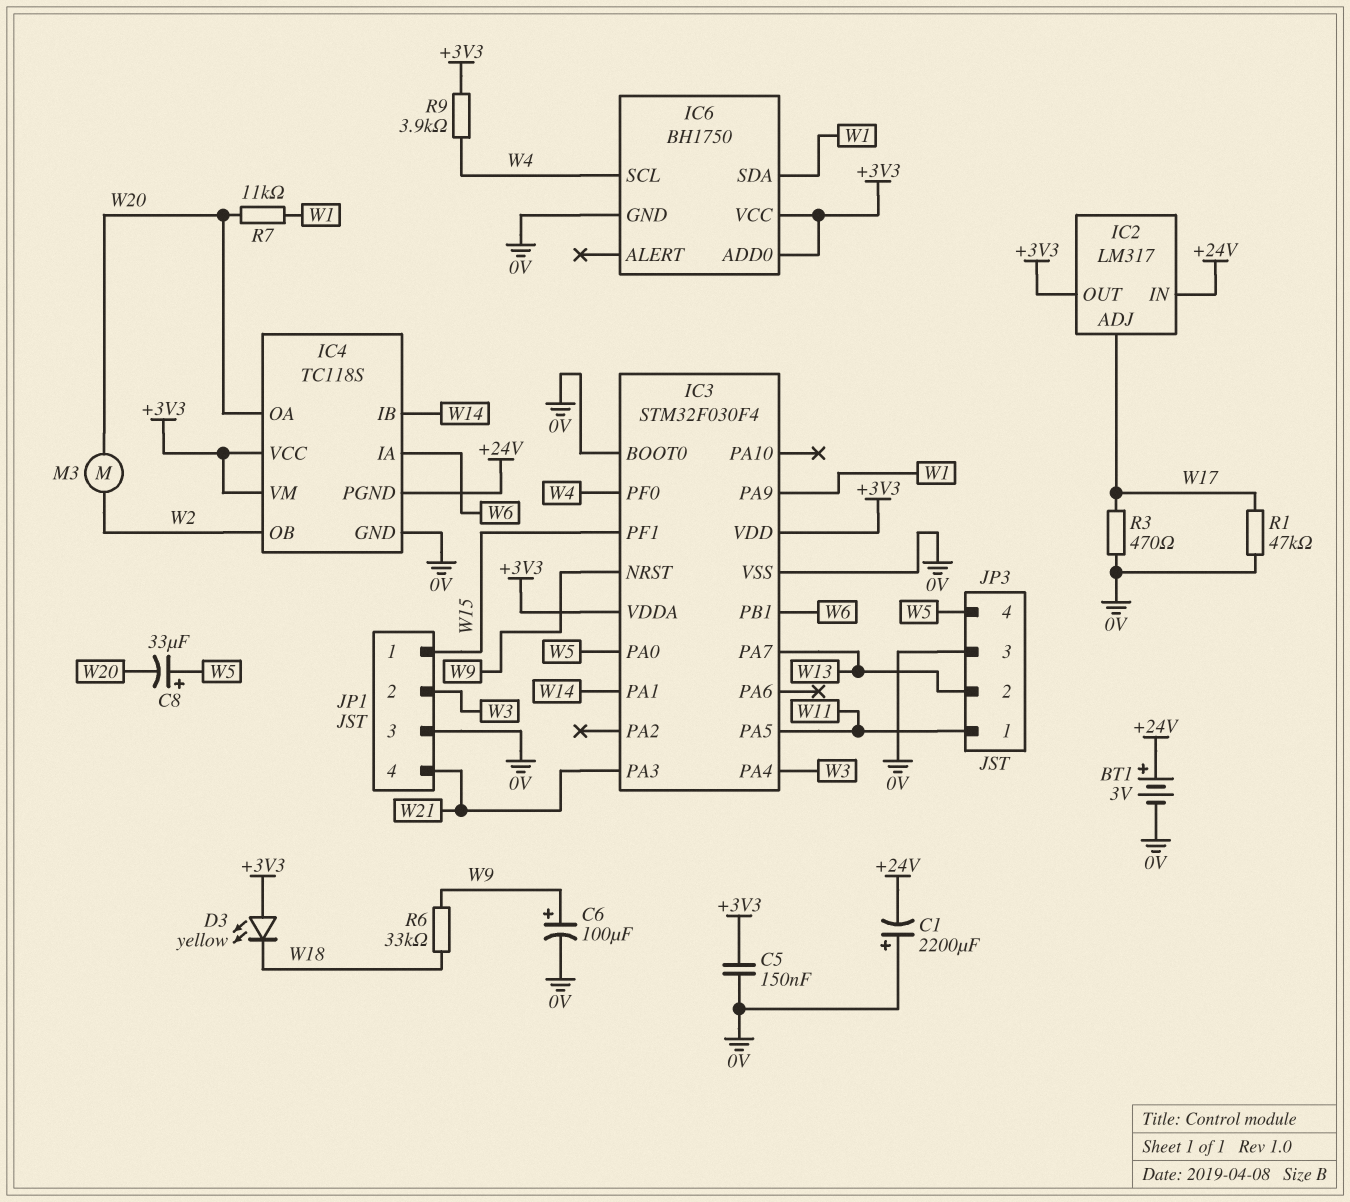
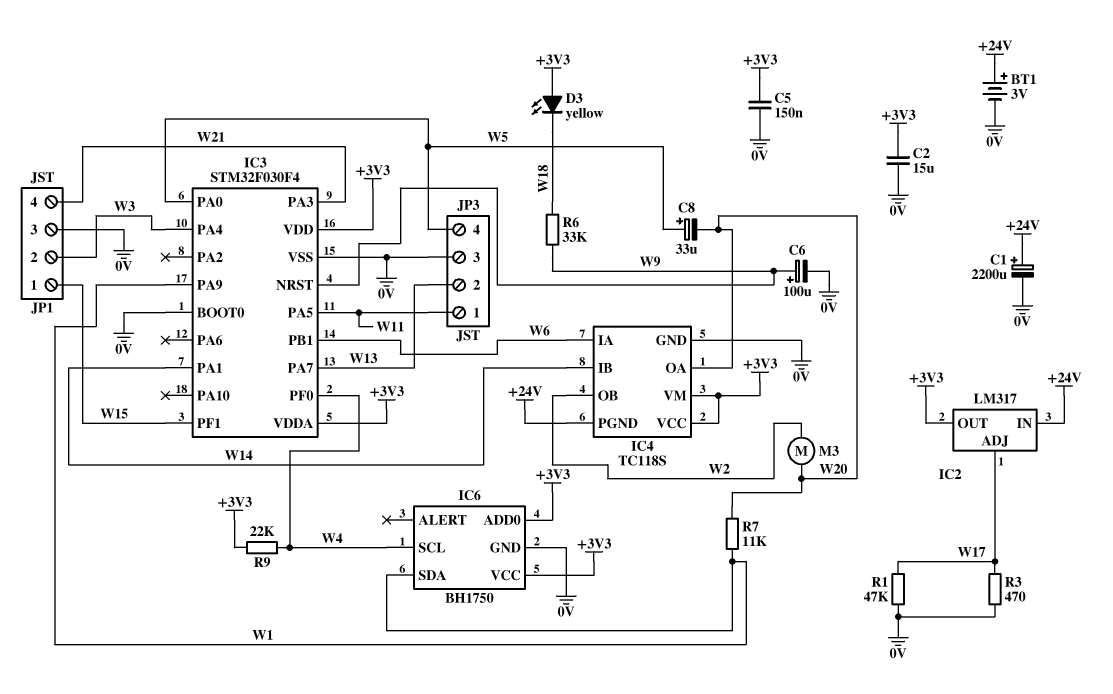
C1: 2200uF (plus 0V, minus +24V) -> 2200uF (plus +24V, minus 0V)
C2: none -> 15uF (+3V3, 0V)
R9: 3.9k (+3V3, W4) -> 22k (+3V3, W4)

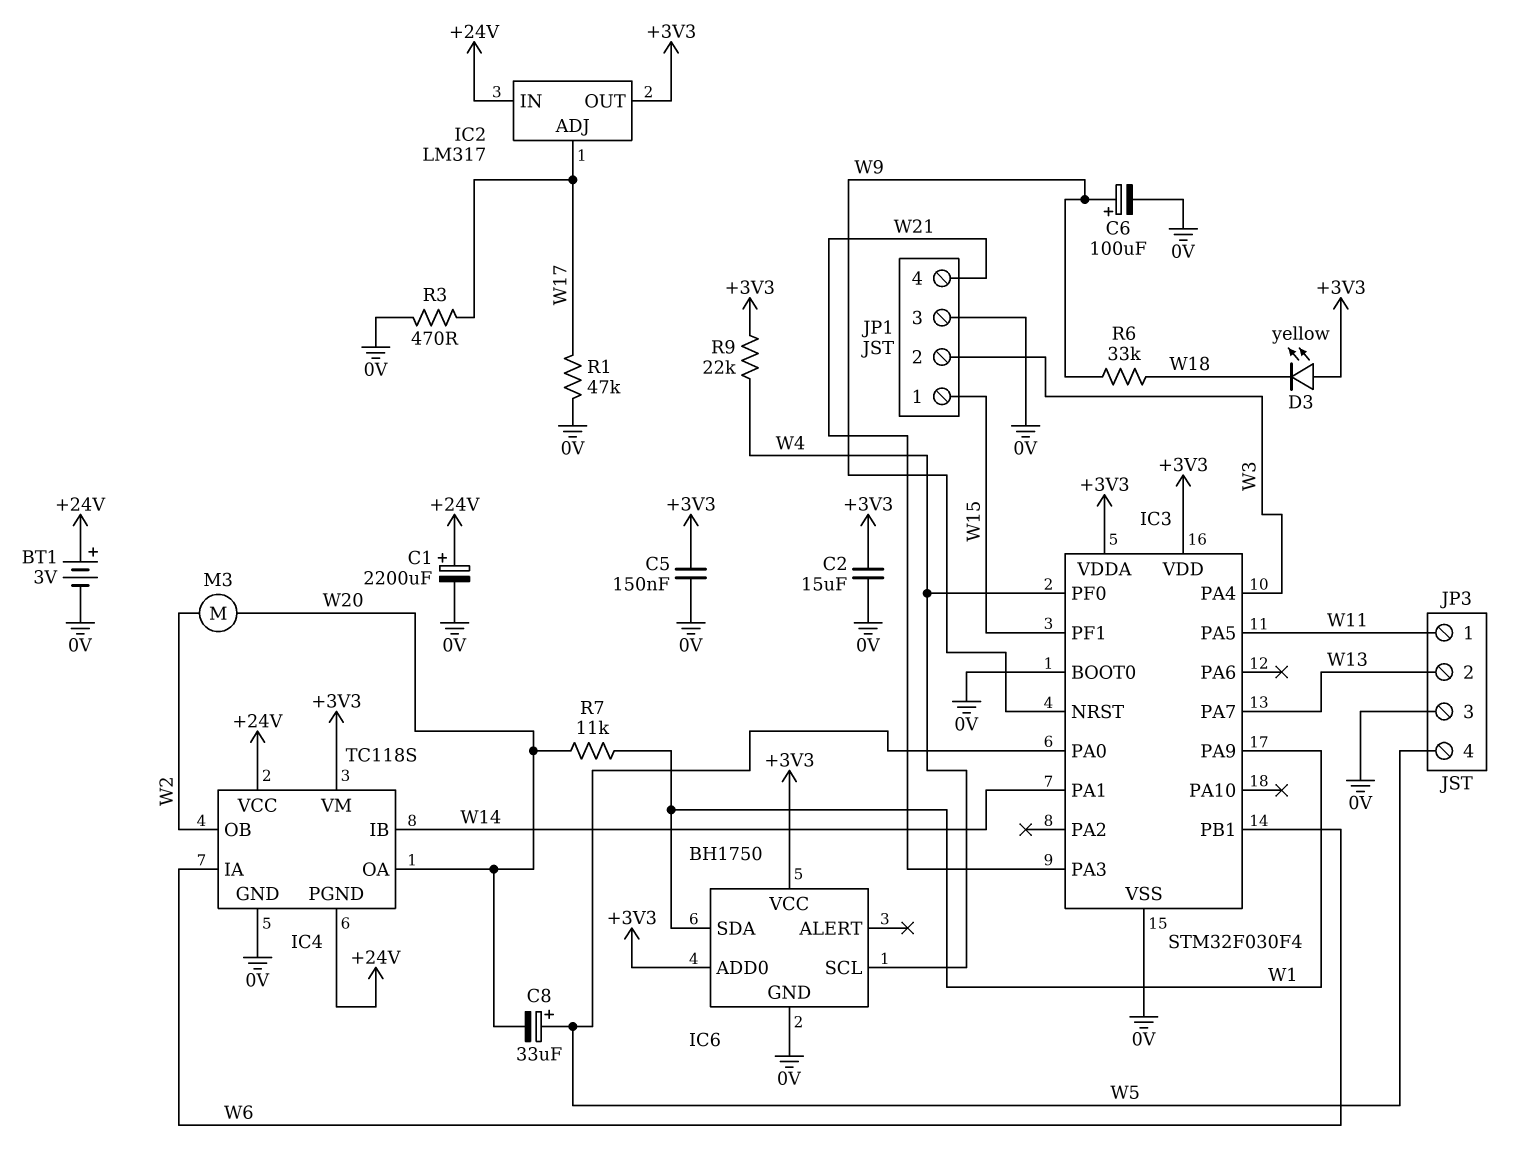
IC4 pin VCC: +3V3 -> +24V

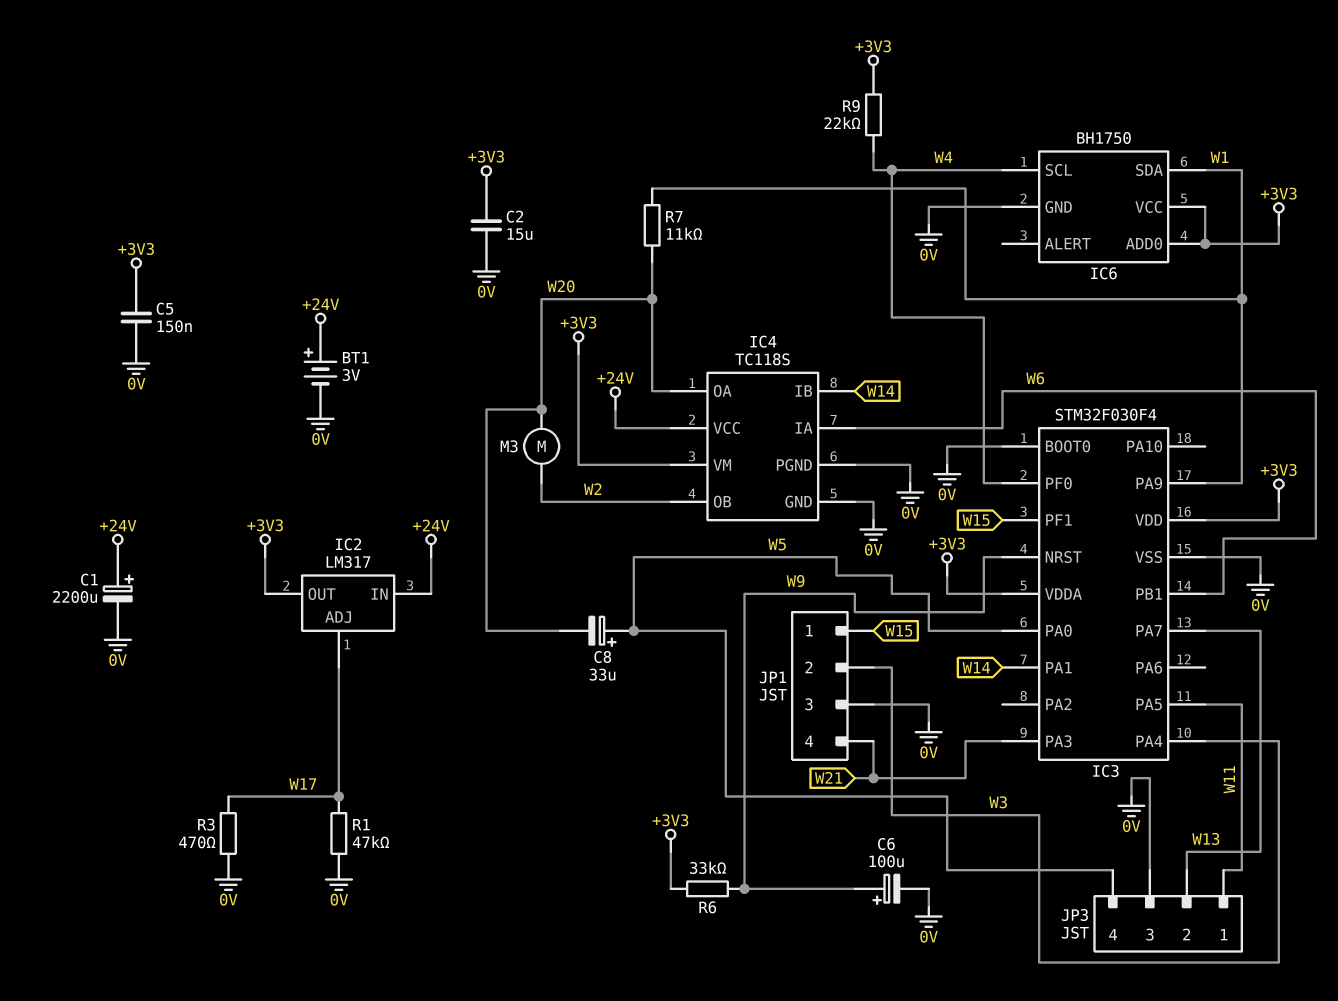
D3: LED yellow (A +3V3, K W18) -> none
IC4 pin PGND: +24V -> 0V
R6: 33k (W9, W18) -> 33k (+3V3, W9)

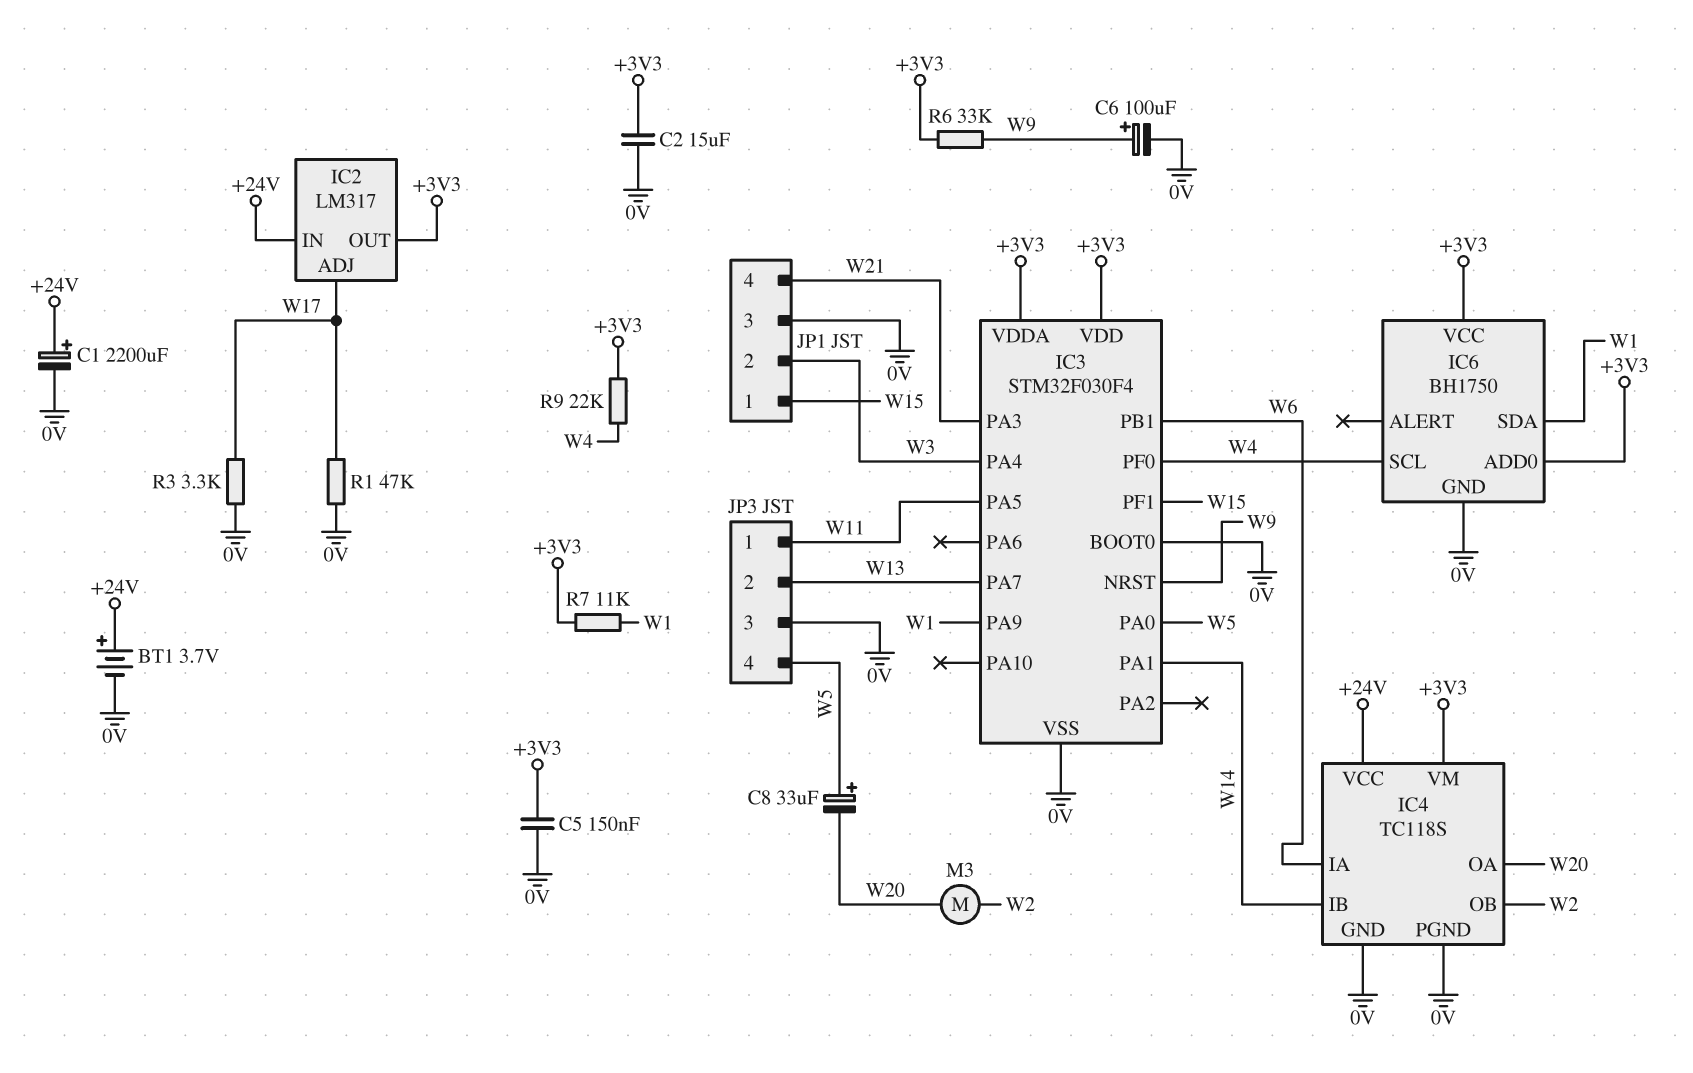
BT1: 3V (plus +24V, minus 0V) -> 3.7V (plus +24V, minus 0V)
R3: 470 (0V, W17) -> 3.3k (0V, W17)
R7: 11k (W1, W20) -> 11k (+3V3, W1)

